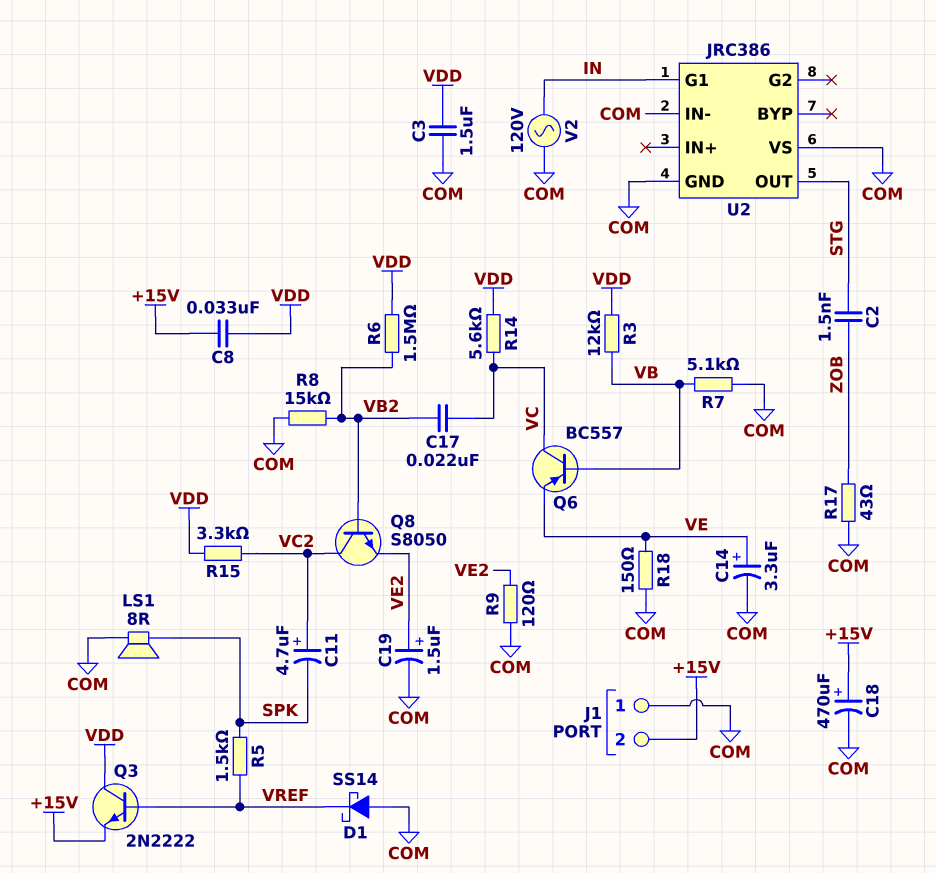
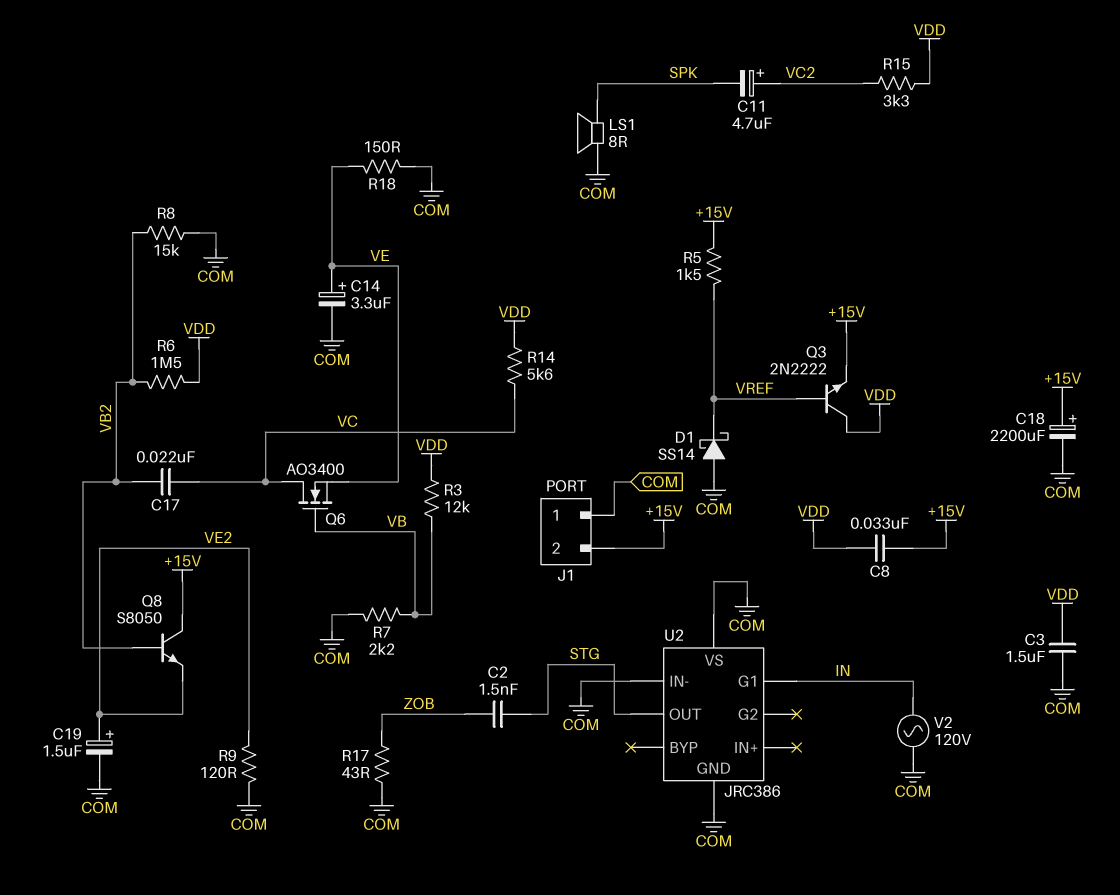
C18: 470uF (plus +15V, minus COM) -> 2200uF (plus +15V, minus COM)
Q6: PNP BC557 (B VB, C VC, E VE) -> NMOS AO3400 (G VB, D VC, S VE)
Q8: NPN S8050 (B VB2, C VC2, E VE2) -> NPN S8050 (B VB2, C +15V, E VE2)
R5: 1.5k (SPK, VREF) -> 1.5k (+15V, VREF)
R7: 5.1k (COM, VB) -> 2.2k (COM, VB)

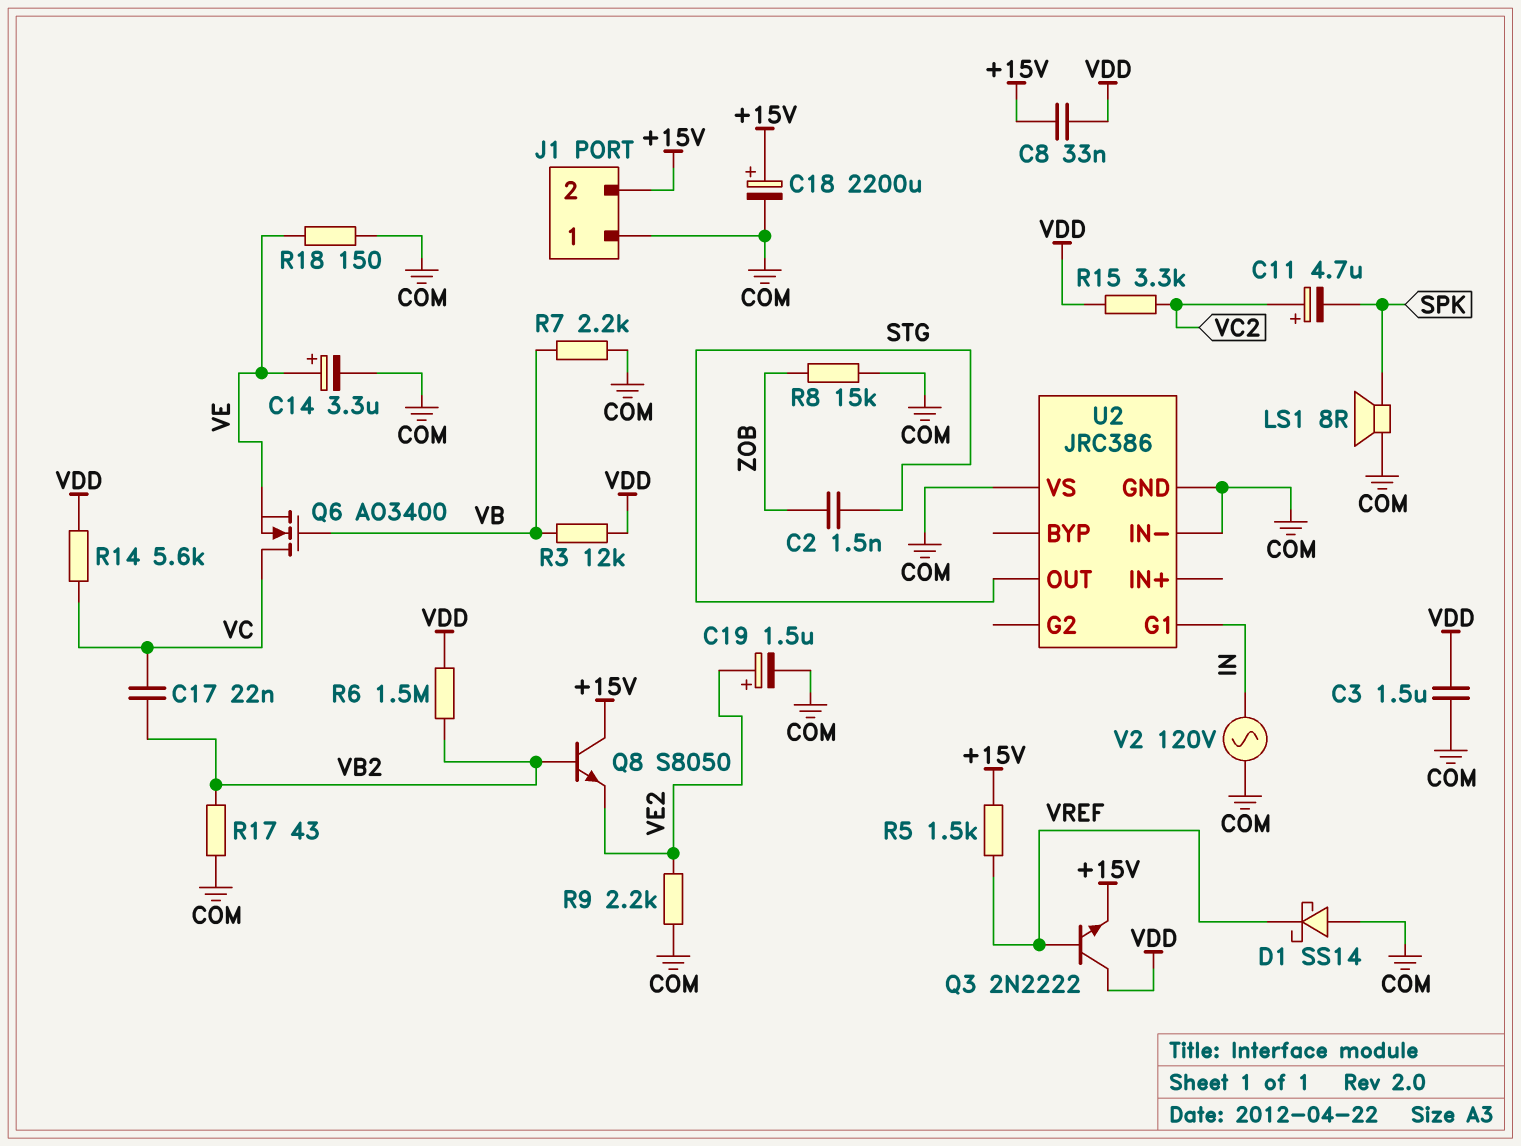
R8: 15k (COM, VB2) -> 15k (COM, ZOB)
R9: 120 (COM, VE2) -> 2.2k (COM, VE2)
R17: 43 (COM, ZOB) -> 43 (COM, VB2)

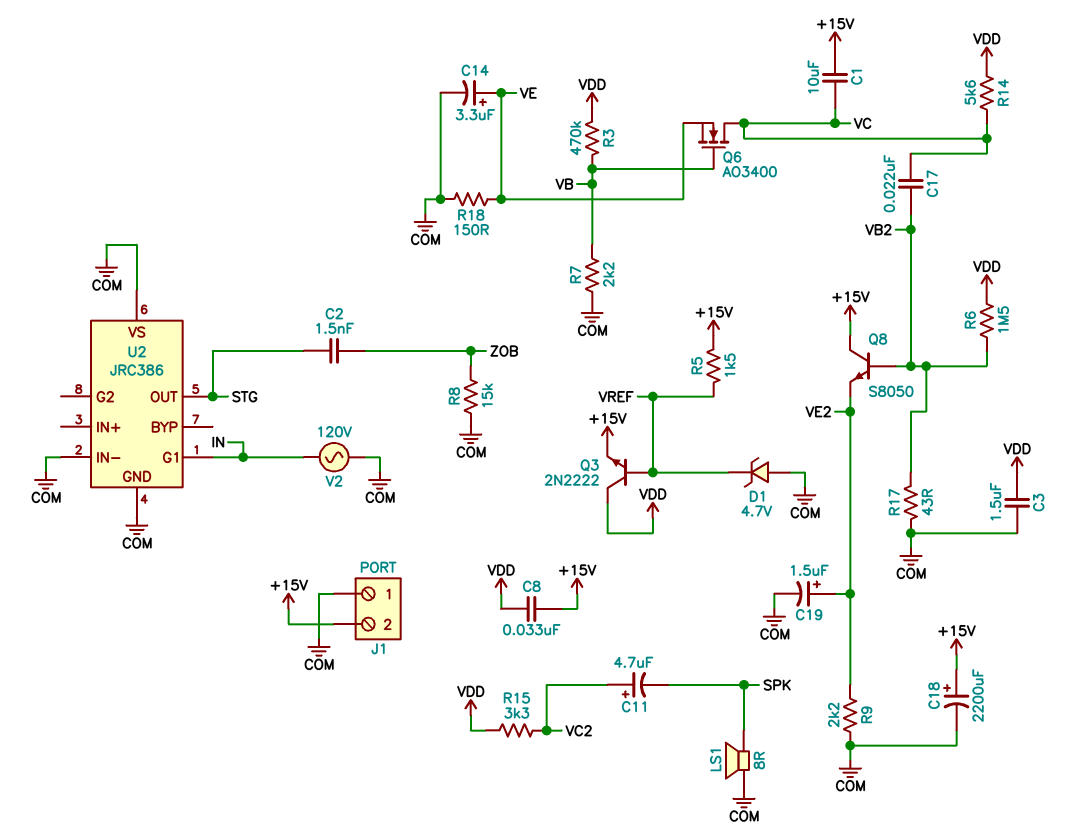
C1: none -> 10uF (+15V, VC)
D1: schottky SS14 (A COM, K VREF) -> zener 4.7V (A COM, K VREF)
R3: 12k (VB, VDD) -> 470k (VB, VDD)

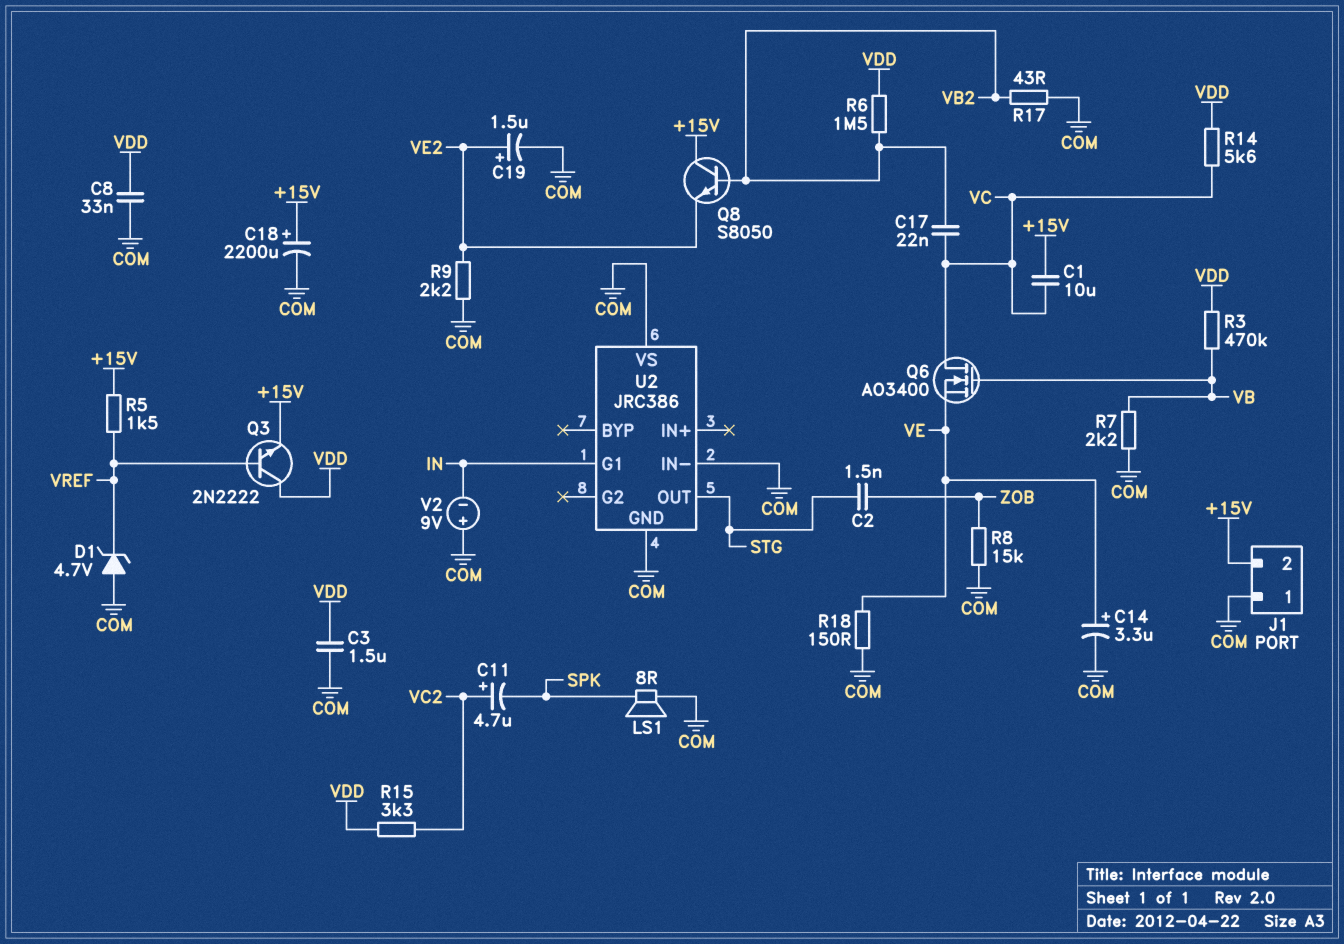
C8: 33nF (+15V, VDD) -> 33nF (COM, VDD)
V2: AC 120V (COM, IN) -> 9V (plus COM, minus IN)

